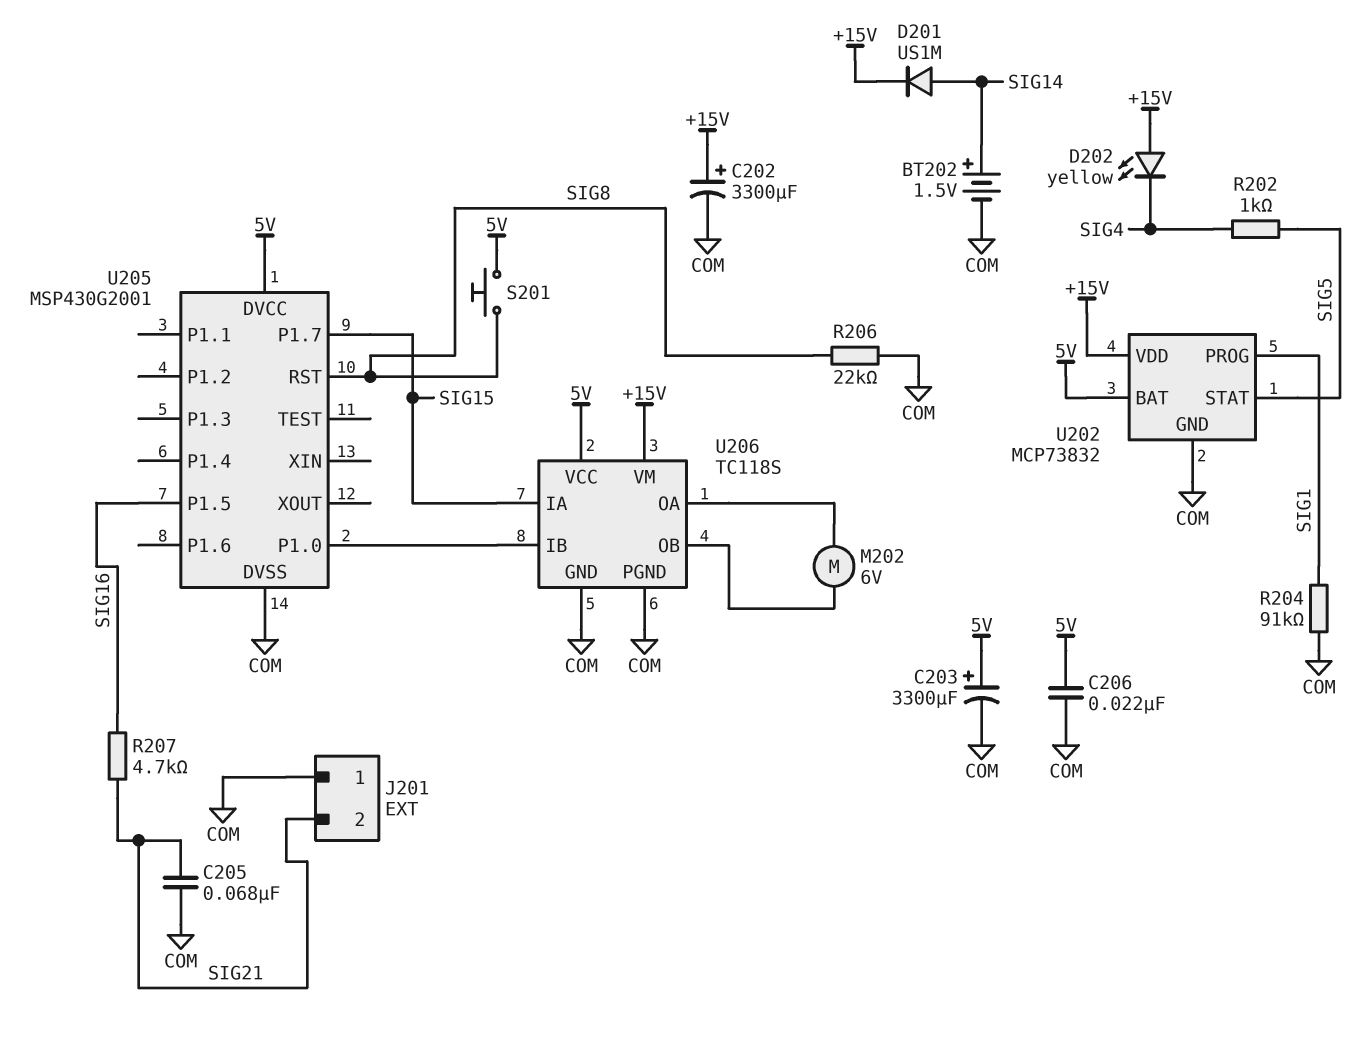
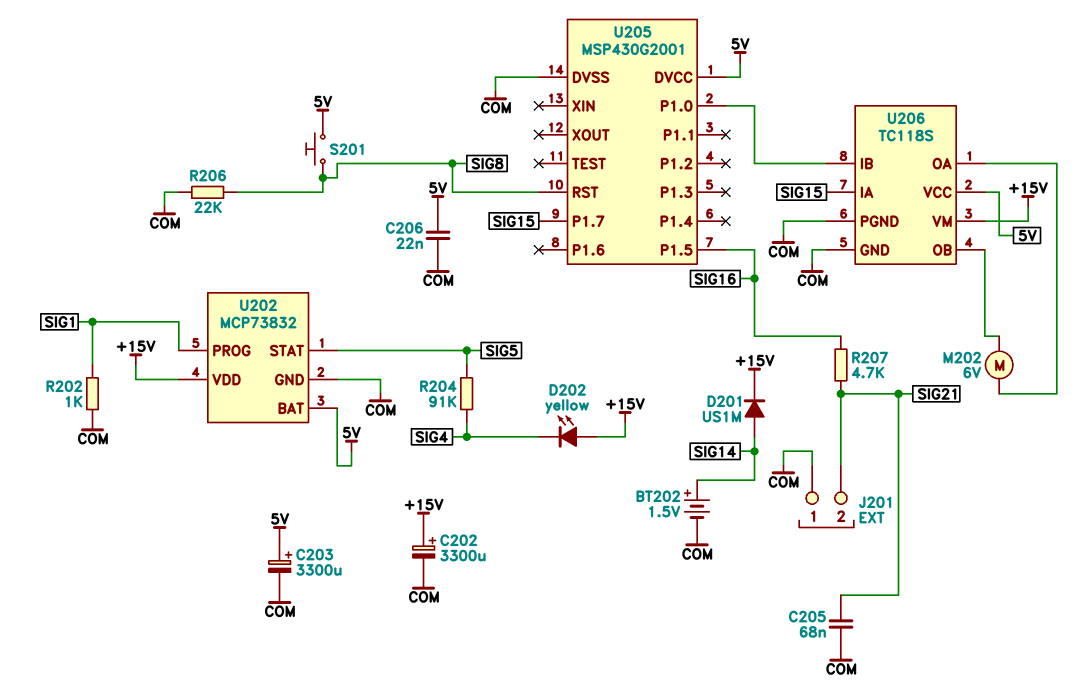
R202: 1k (SIG4, SIG5) -> 1k (COM, SIG1)
R204: 91k (COM, SIG1) -> 91k (SIG4, SIG5)

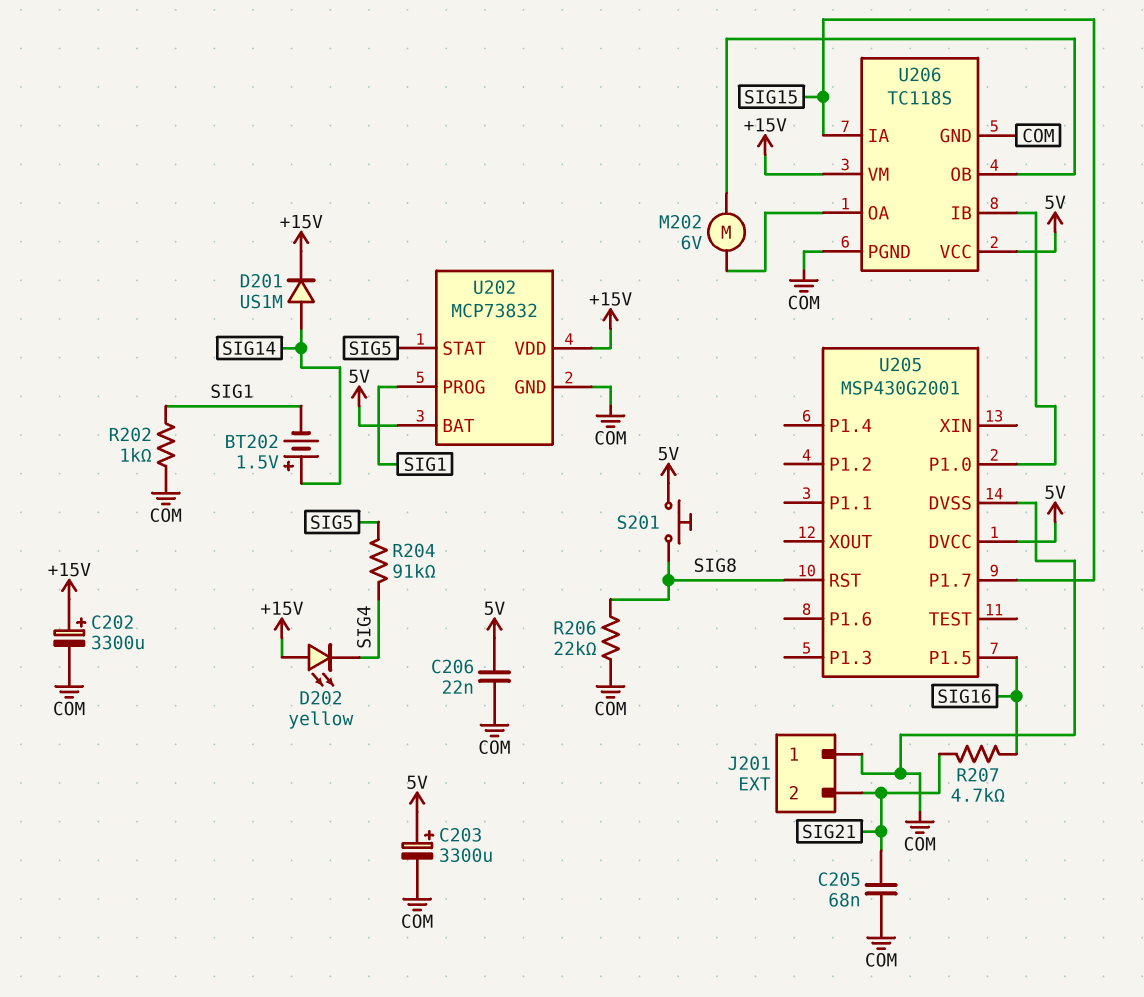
BT202: 1.5V (plus SIG14, minus COM) -> 1.5V (plus SIG14, minus SIG1)

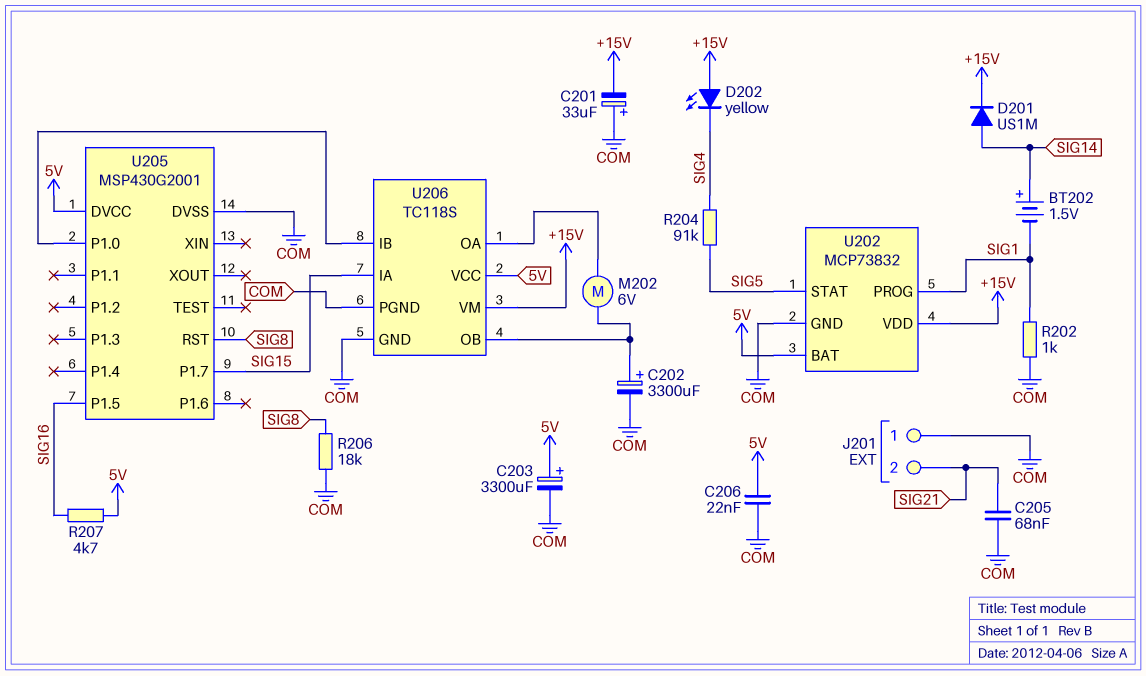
C201: none -> 33uF (plus COM, minus +15V)
C202: 3300uF (plus +15V, minus COM) -> 3300uF (plus U206/OB, minus COM)
R206: 22k (COM, SIG8) -> 18k (COM, SIG8)
R207: 4.7k (SIG16, SIG21) -> 4.7k (5V, SIG16)
S201: button (5V, SIG8) -> none

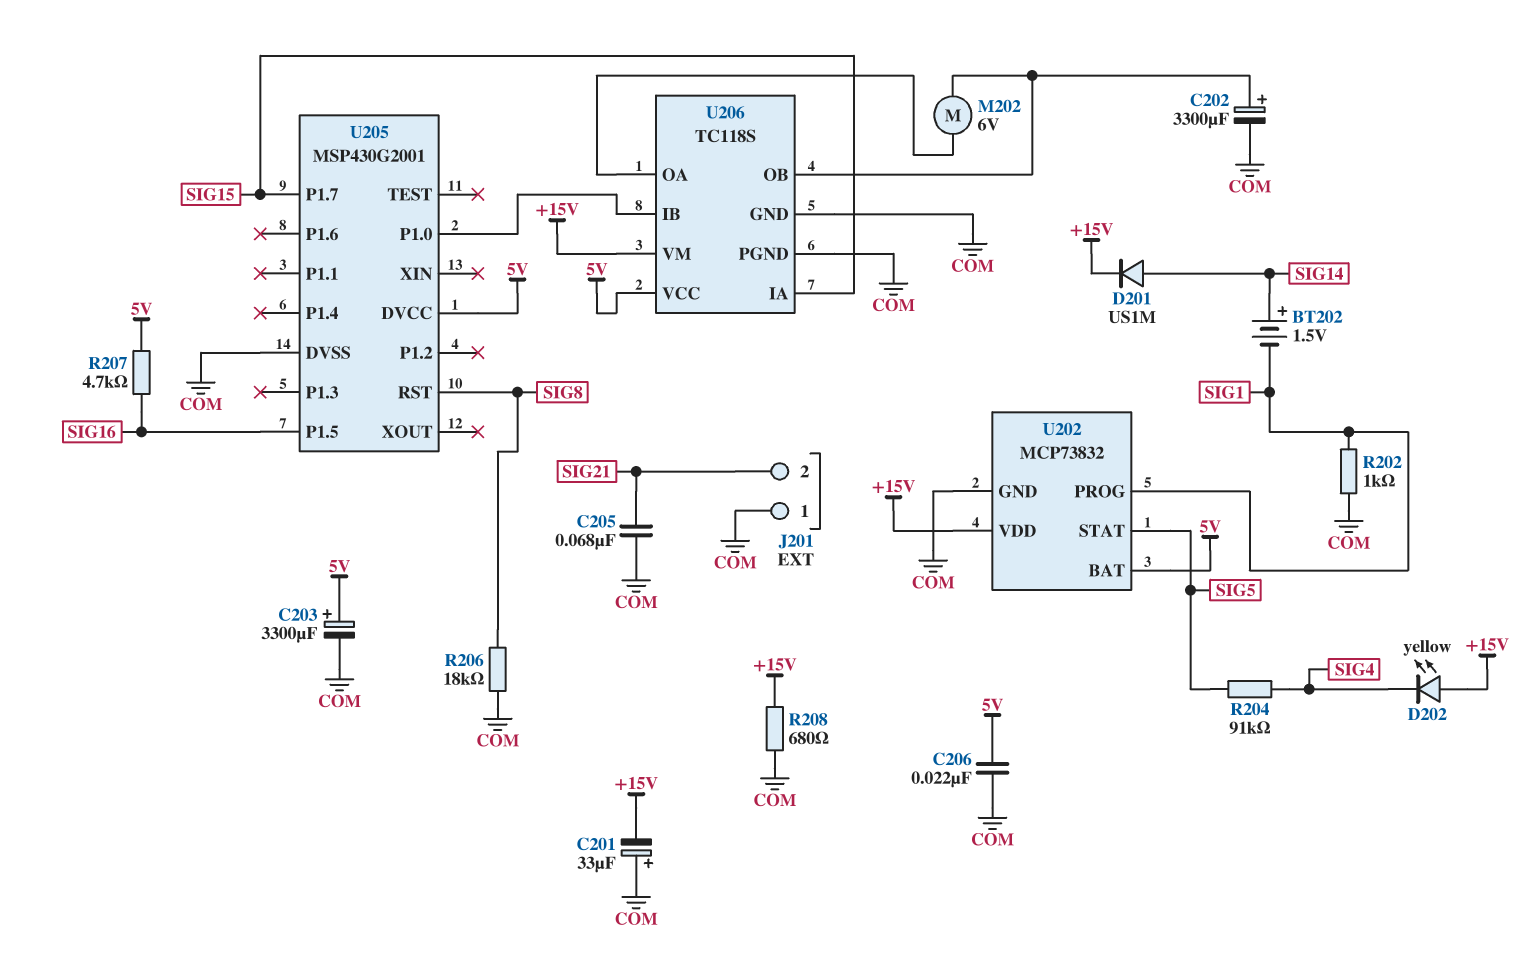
R208: none -> 680 (+15V, COM)

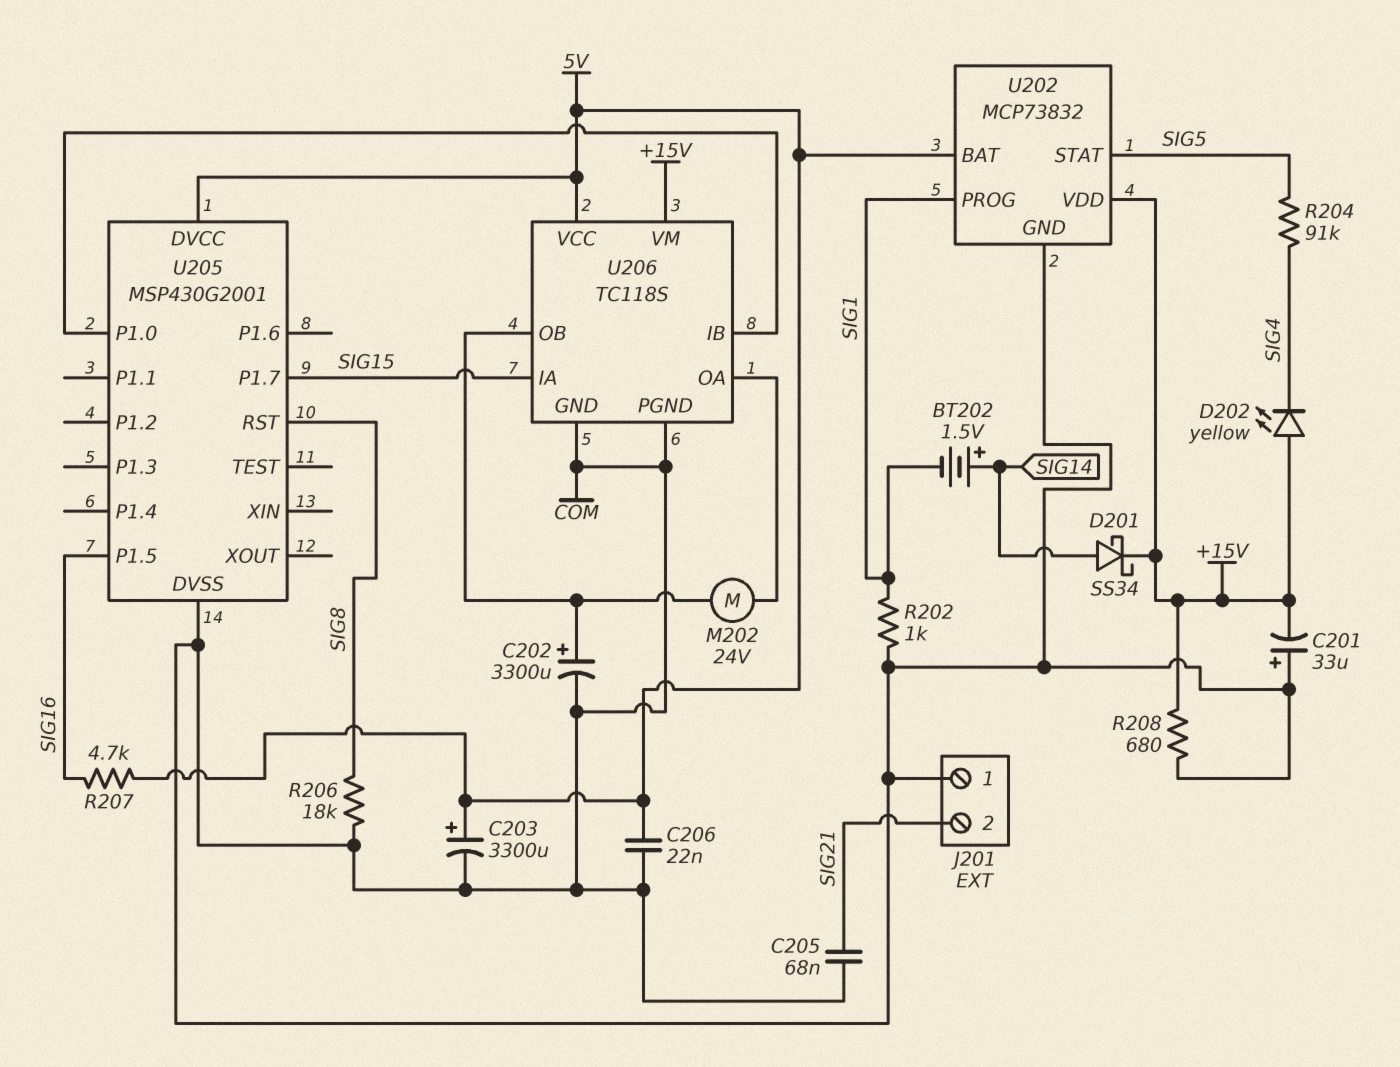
D201: diode US1M (A SIG14, K +15V) -> schottky SS34 (A SIG14, K +15V)
M202: motor 6V (U206/OA, U206/OB) -> motor 24V (U206/OA, U206/OB)

